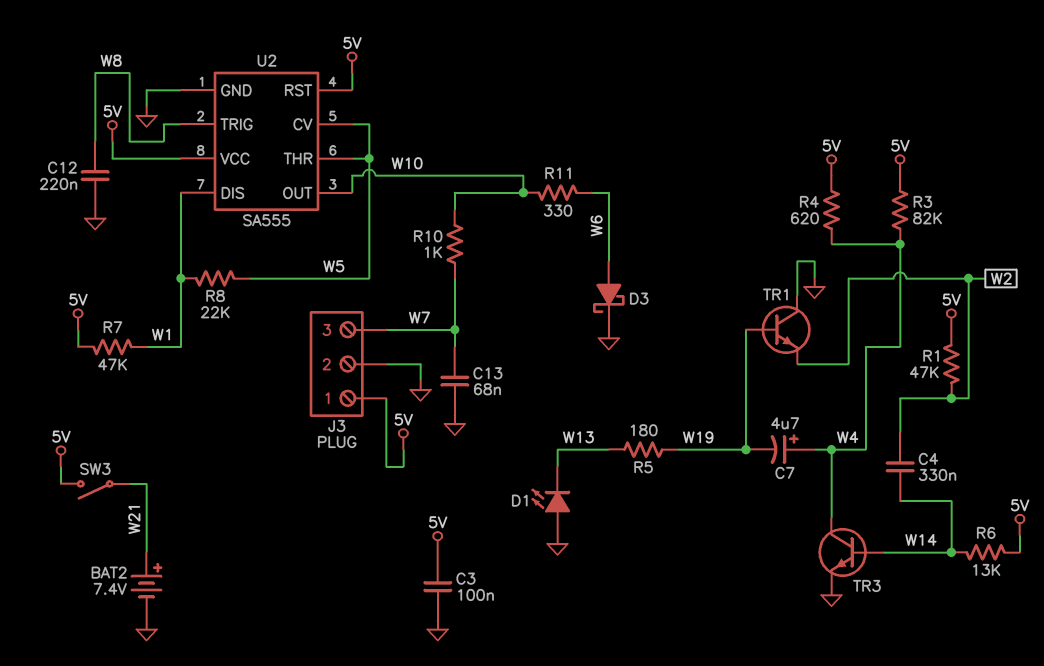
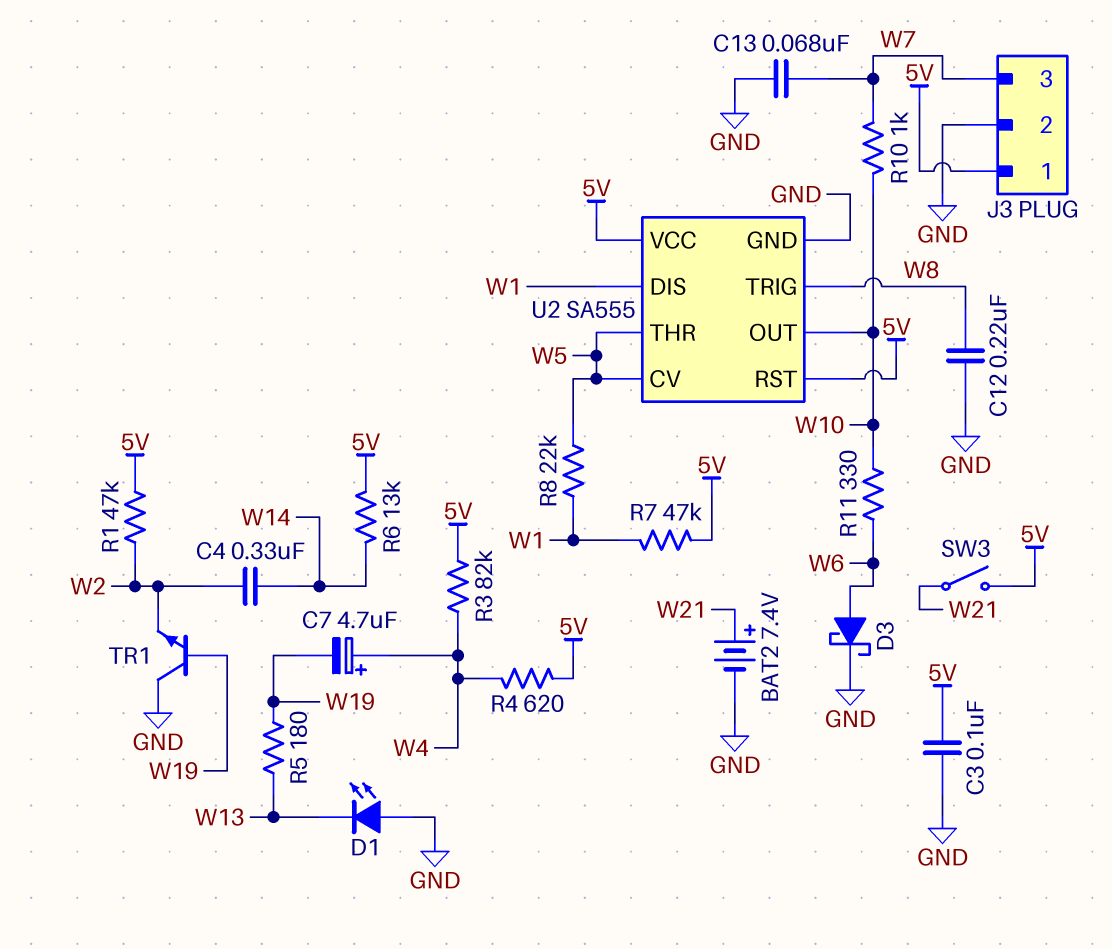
TR3: NPN (B W14, C W4, E GND) -> none

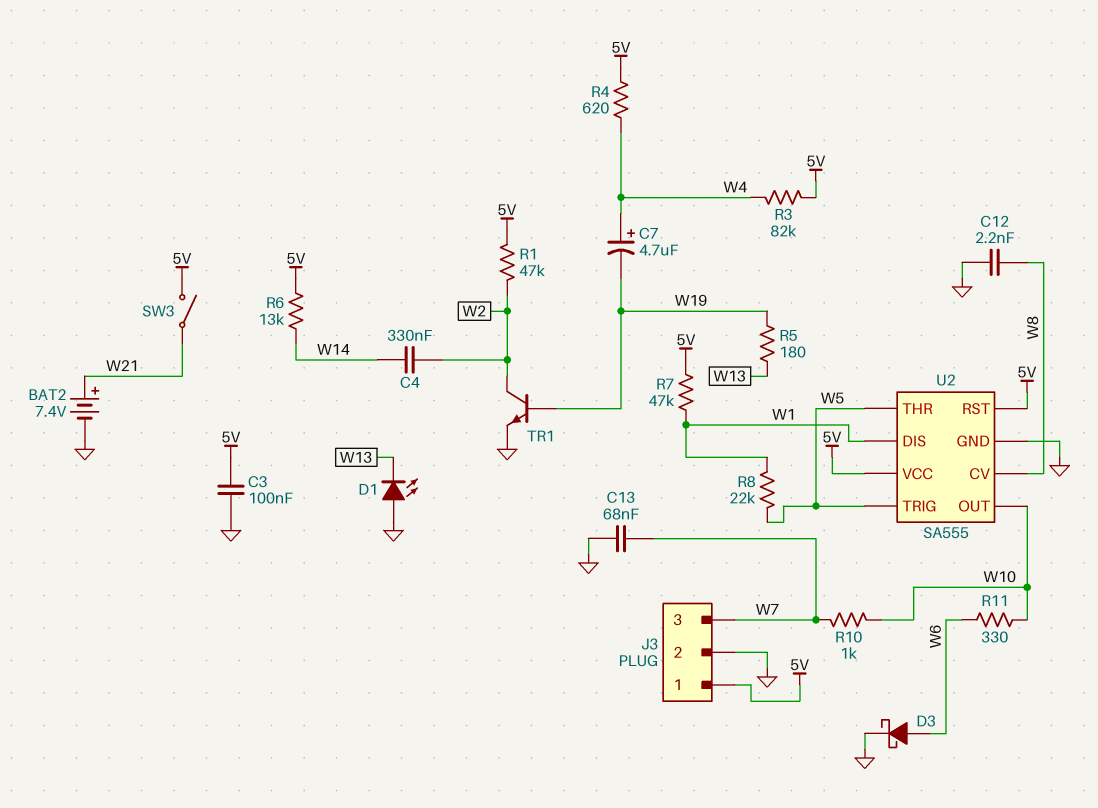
C12: 220nF (GND, W8) -> 2.2nF (GND, W8)
TR1: NPN (B W19, C GND, E W2) -> NPN (B W19, C W2, E GND)
U2 pin CV: W5 -> W8
U2 pin TRIG: W8 -> W5

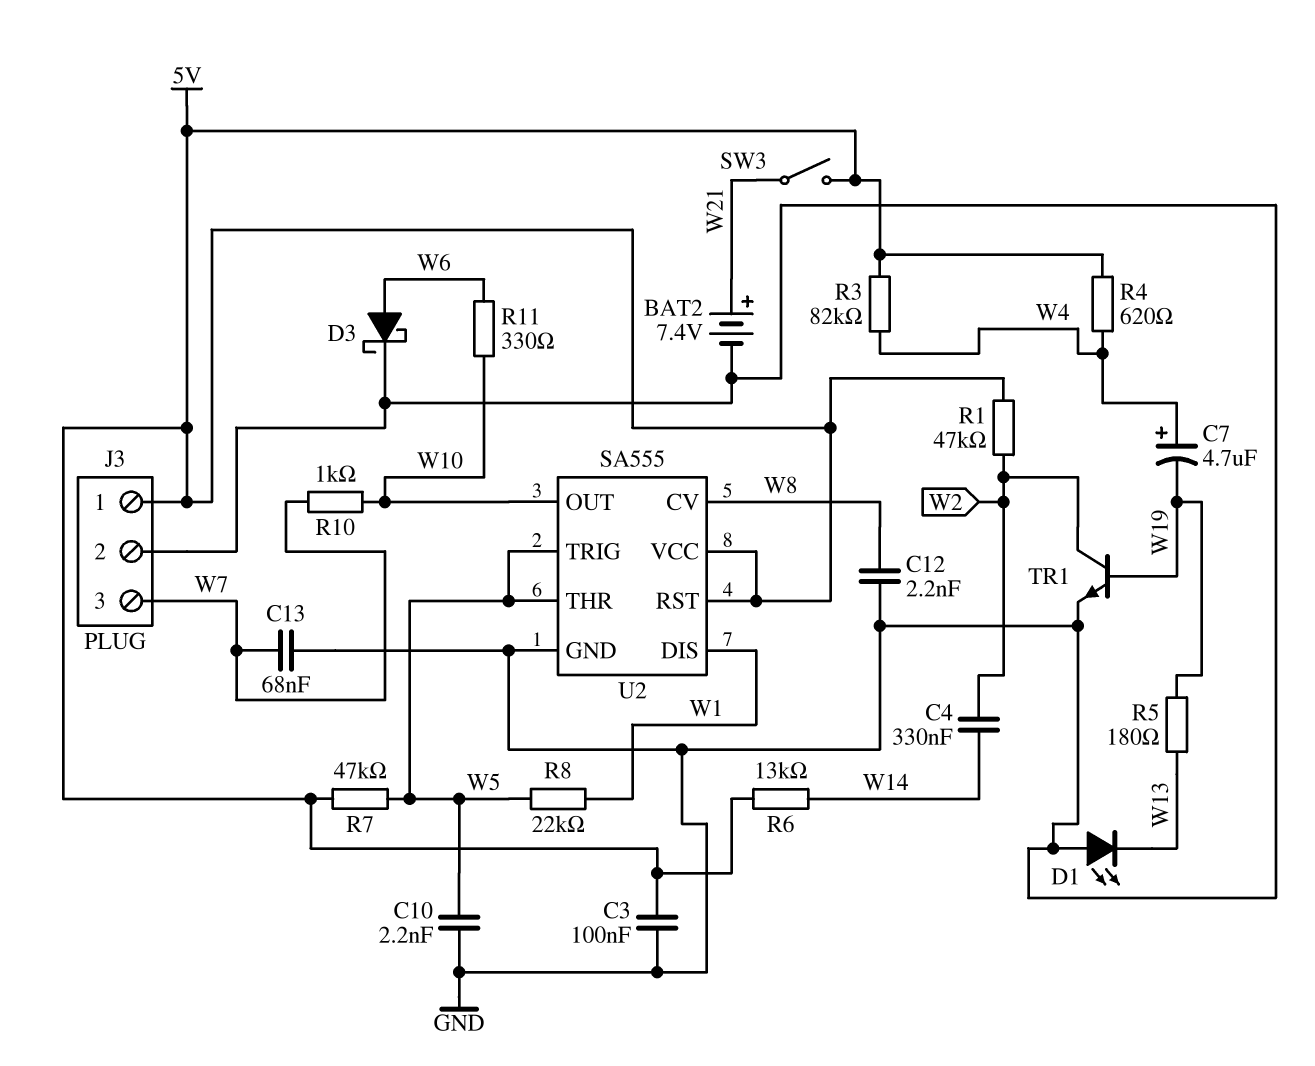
C10: none -> 2.2nF (GND, W5)
R7: 47k (5V, W1) -> 47k (5V, W5)

